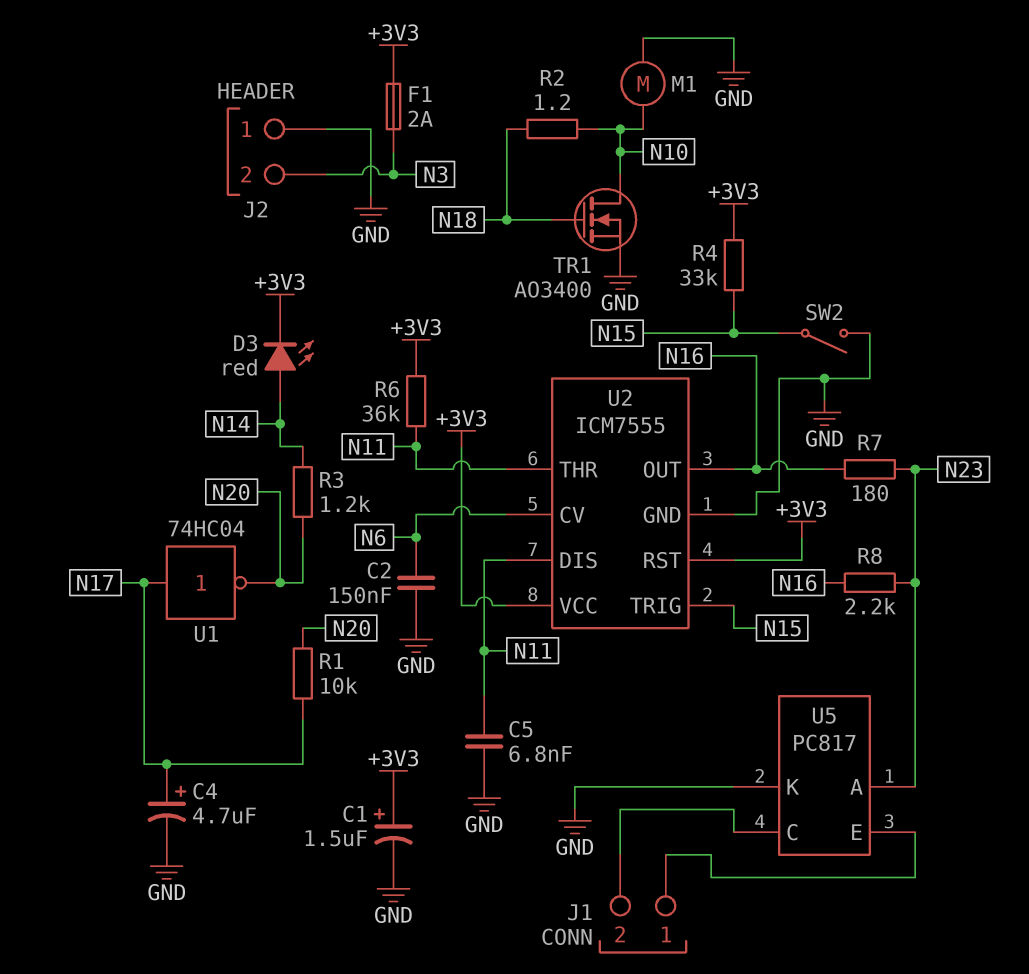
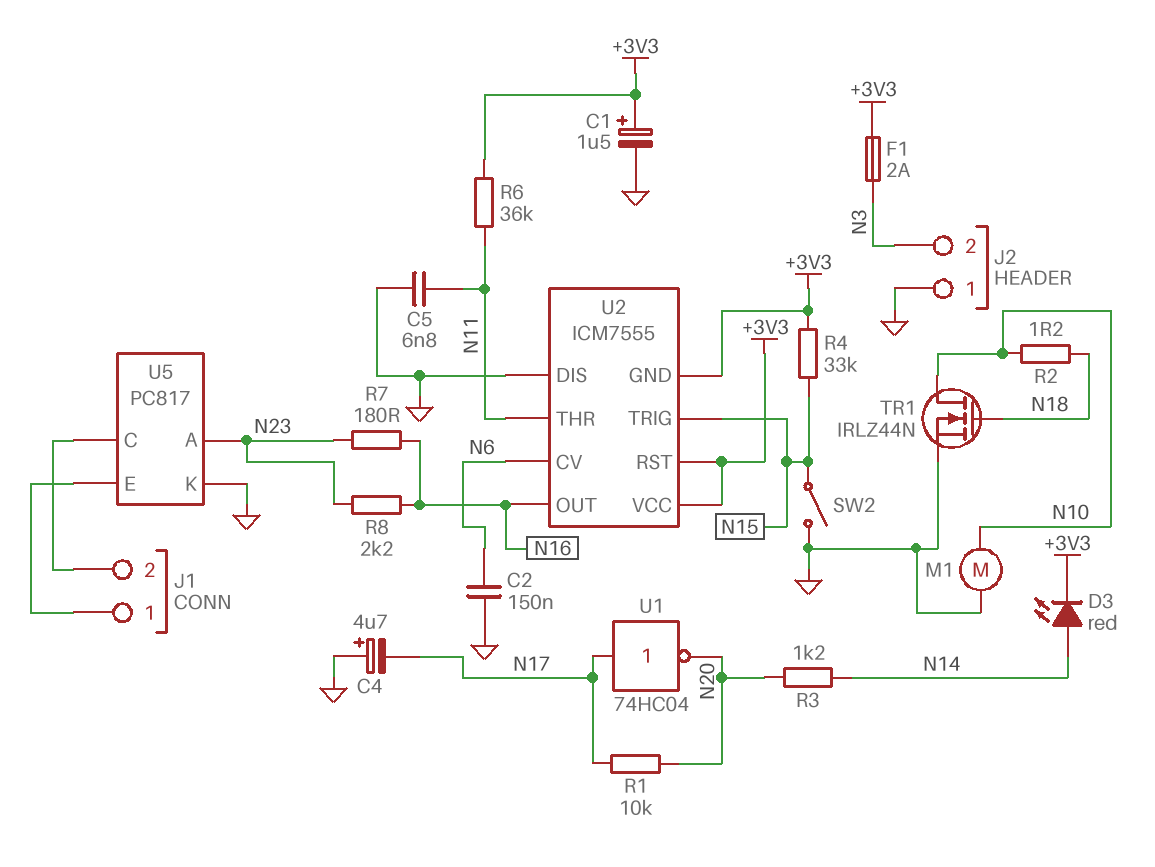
C4: 4.7uF (plus N17, minus GND) -> 4.7uF (plus GND, minus N17)
TR1: NMOS AO3400 (G N18, D N10, S GND) -> NMOS IRLZ44N (G N18, D N10, S GND)
U2 pin DIS: N11 -> GND
U2 pin GND: GND -> +3V3

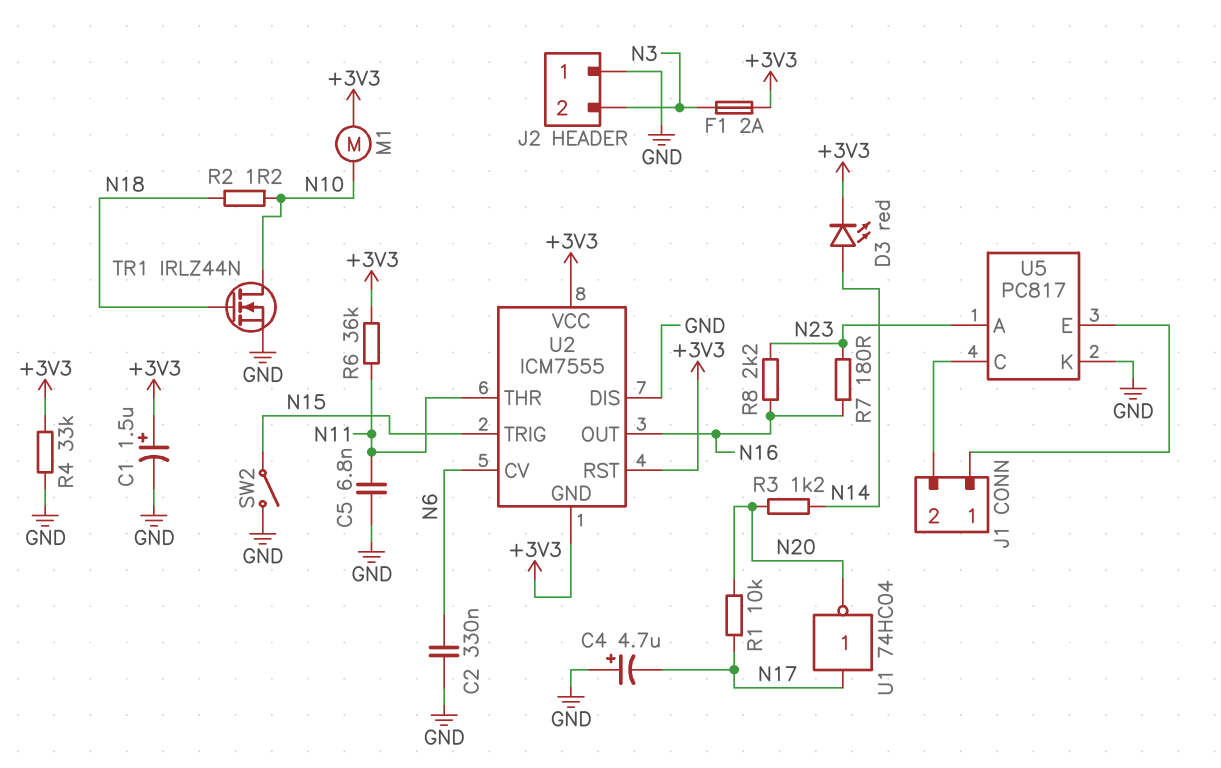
C2: 150nF (GND, N6) -> 330nF (GND, N6)
M1: motor (GND, N10) -> motor (+3V3, N10)
R4: 33k (+3V3, N15) -> 33k (+3V3, GND)

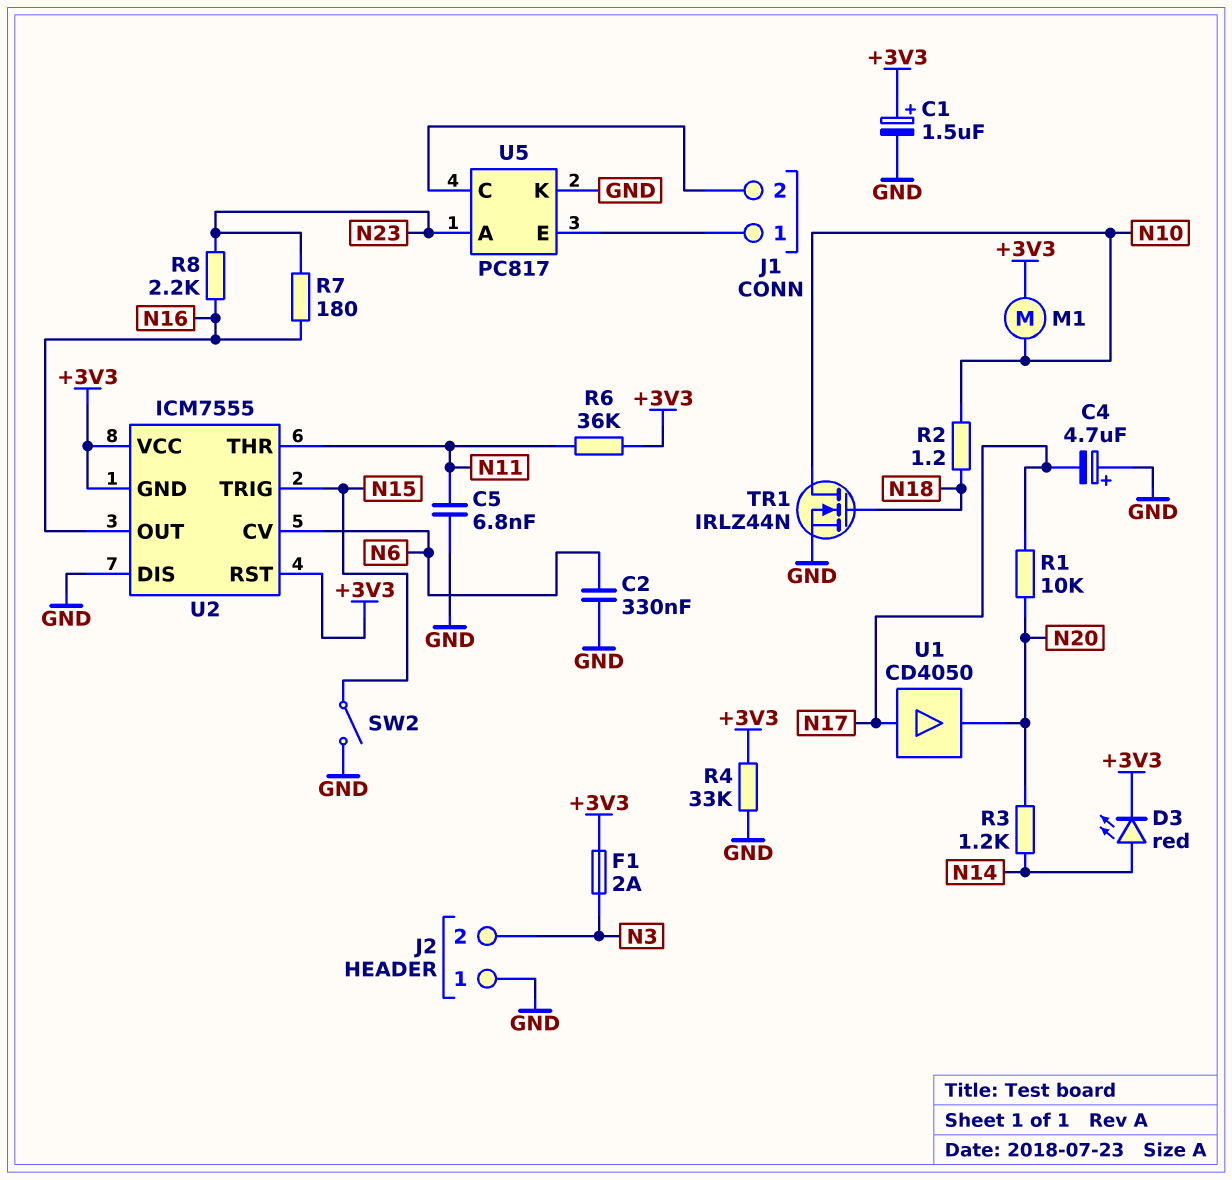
U1: NOT 74HC04 (in N17, out N20) -> buffer CD4050 (in N17, out N20)

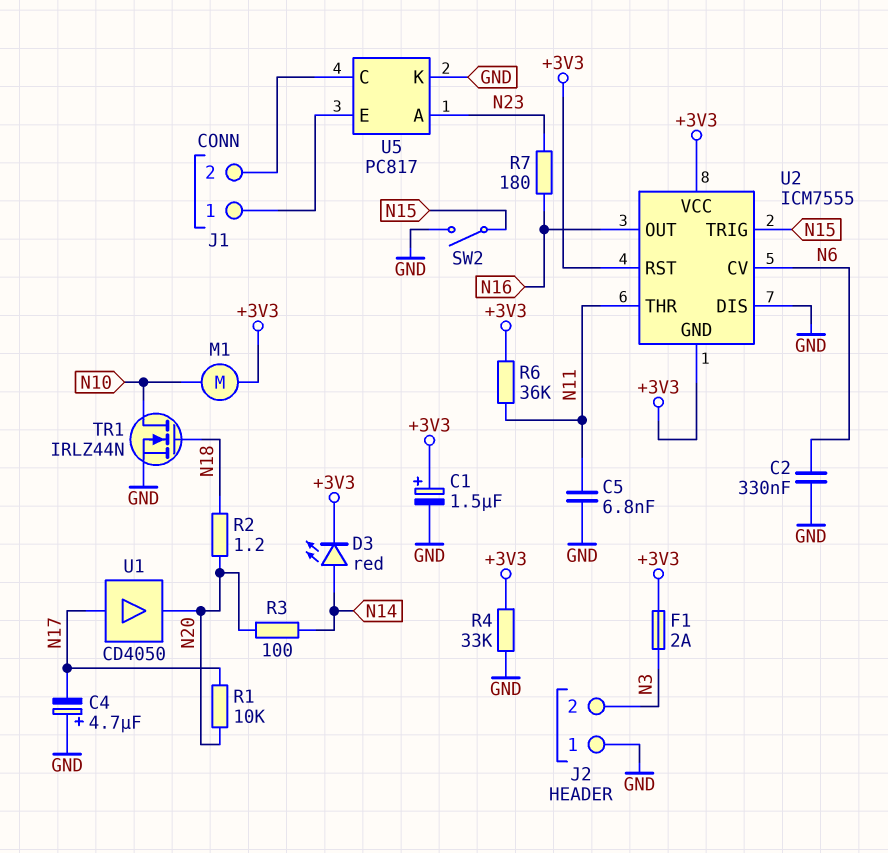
R2: 1.2 (N10, N18) -> 1.2 (N18, N20)
R3: 1.2k (N14, N20) -> 100 (N14, N20)
R8: 2.2k (N16, N23) -> none

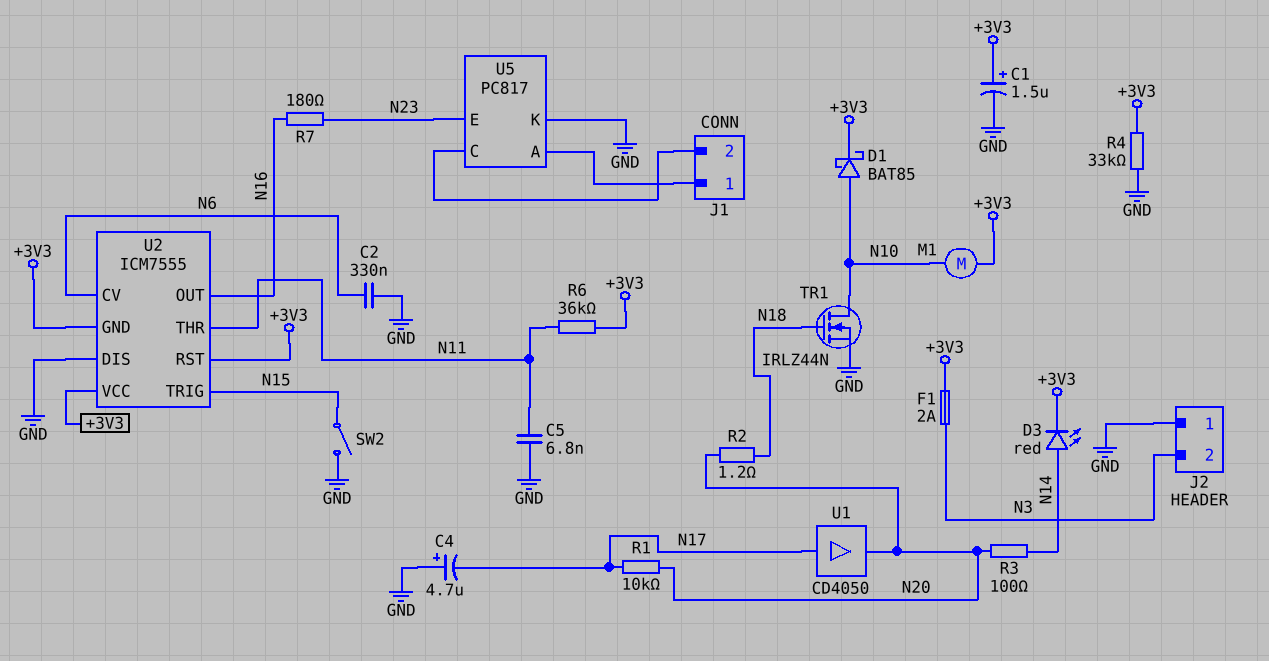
D1: none -> schottky BAT85 (A N10, K +3V3)
U5 pin A: N23 -> J1/1
U5 pin E: J1/1 -> N23

